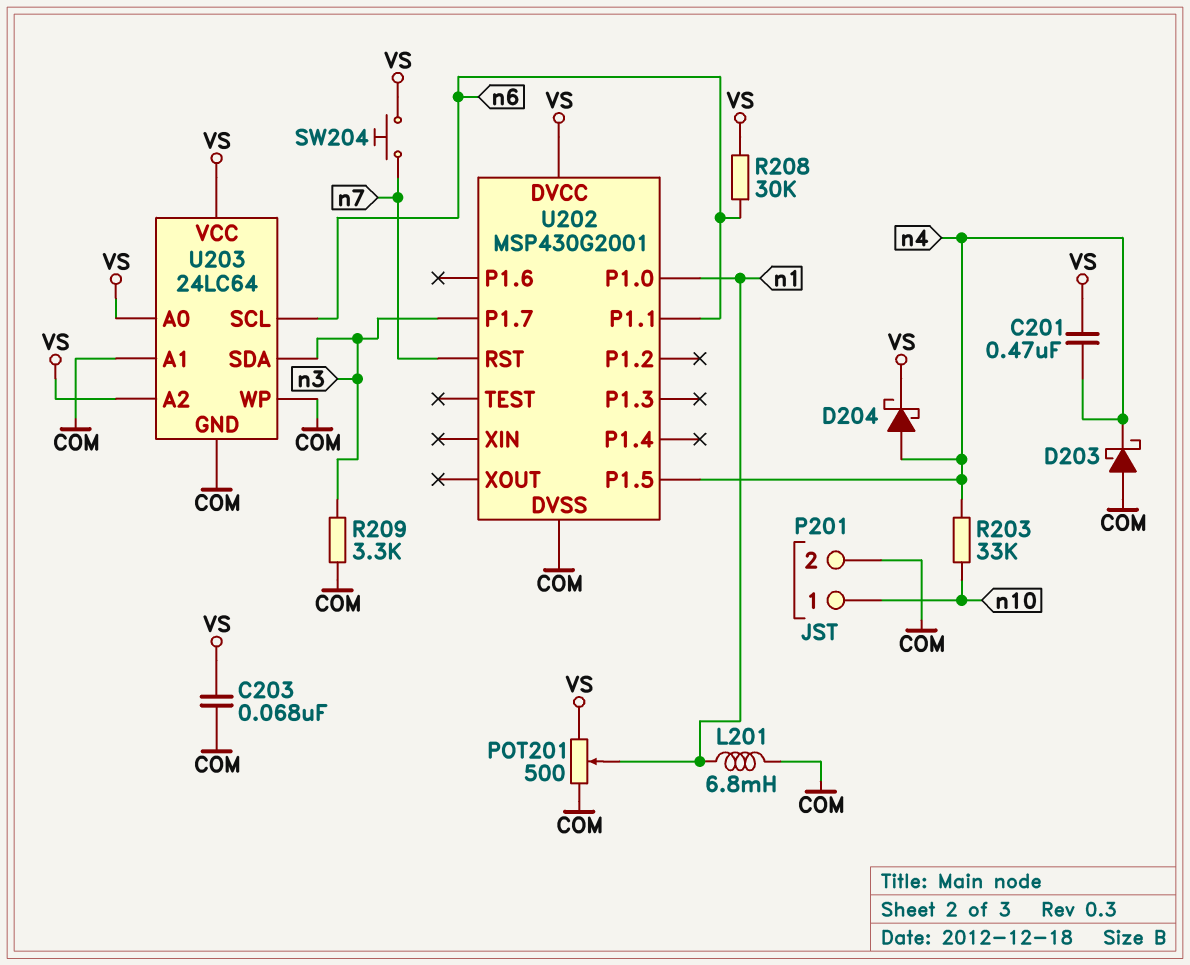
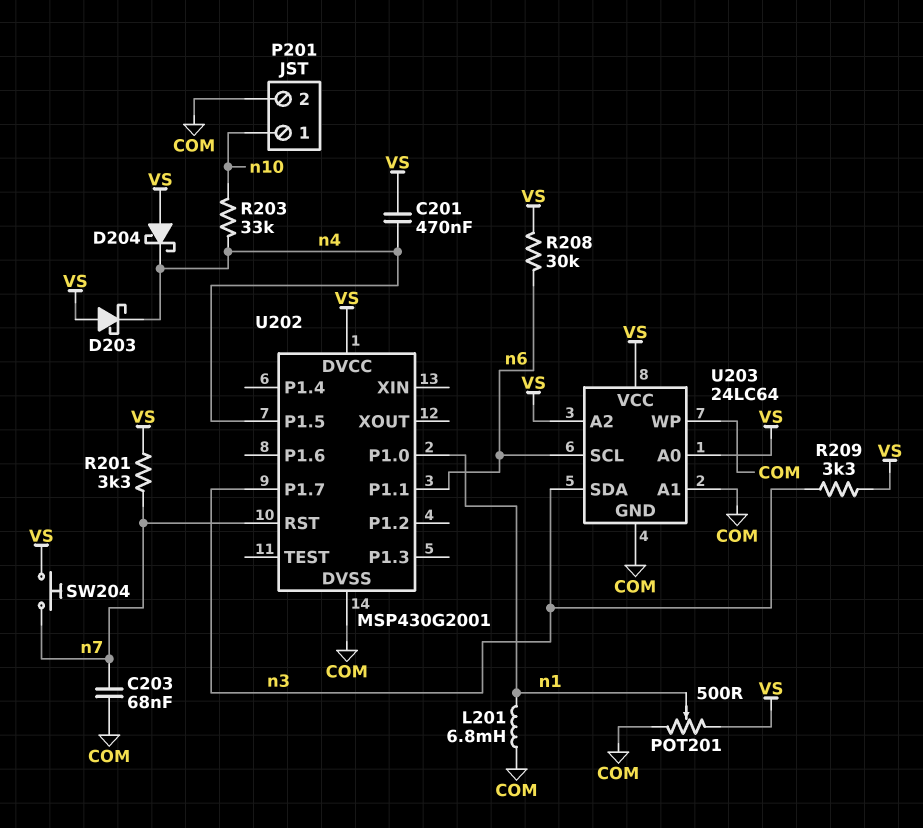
C203: 68nF (COM, VS) -> 68nF (COM, n7)
D203: schottky (A COM, K n4) -> schottky (A VS, K n4)
D204: schottky (A n4, K VS) -> schottky (A VS, K n4)
R201: none -> 3.3k (VS, n7)
R209: 3.3k (COM, n3) -> 3.3k (VS, n3)

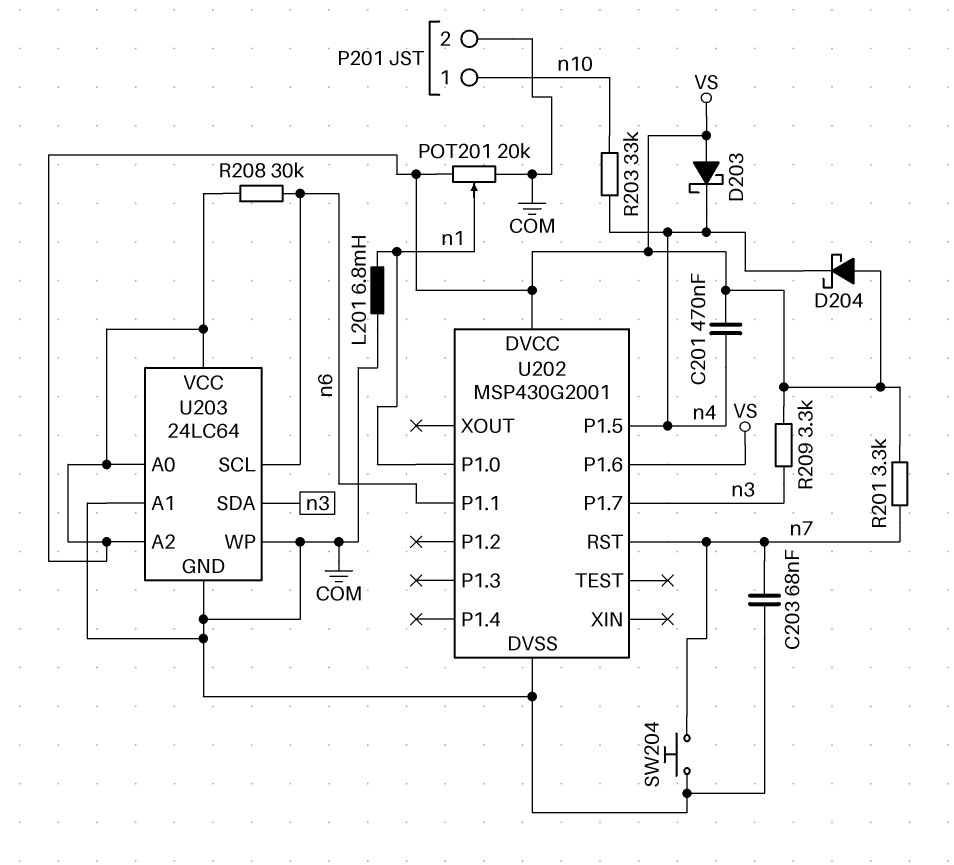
POT201: 500 (COM, VS, wiper n1) -> 20k (COM, VS, wiper n1)
SW204: button (VS, n7) -> button (COM, n7)
U202 pin P1.6: none -> VS

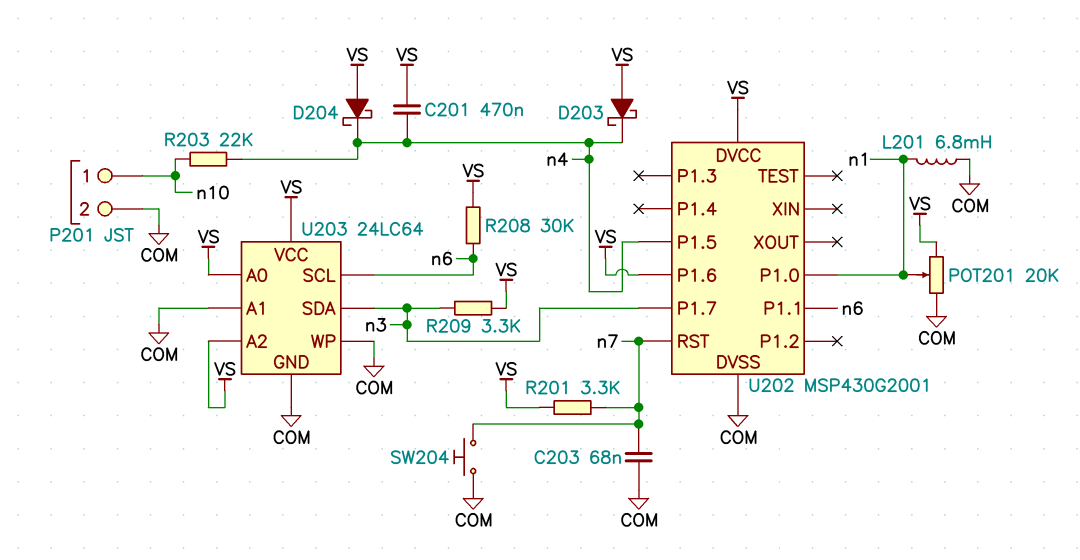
R203: 33k (n4, n10) -> 22k (n4, n10)

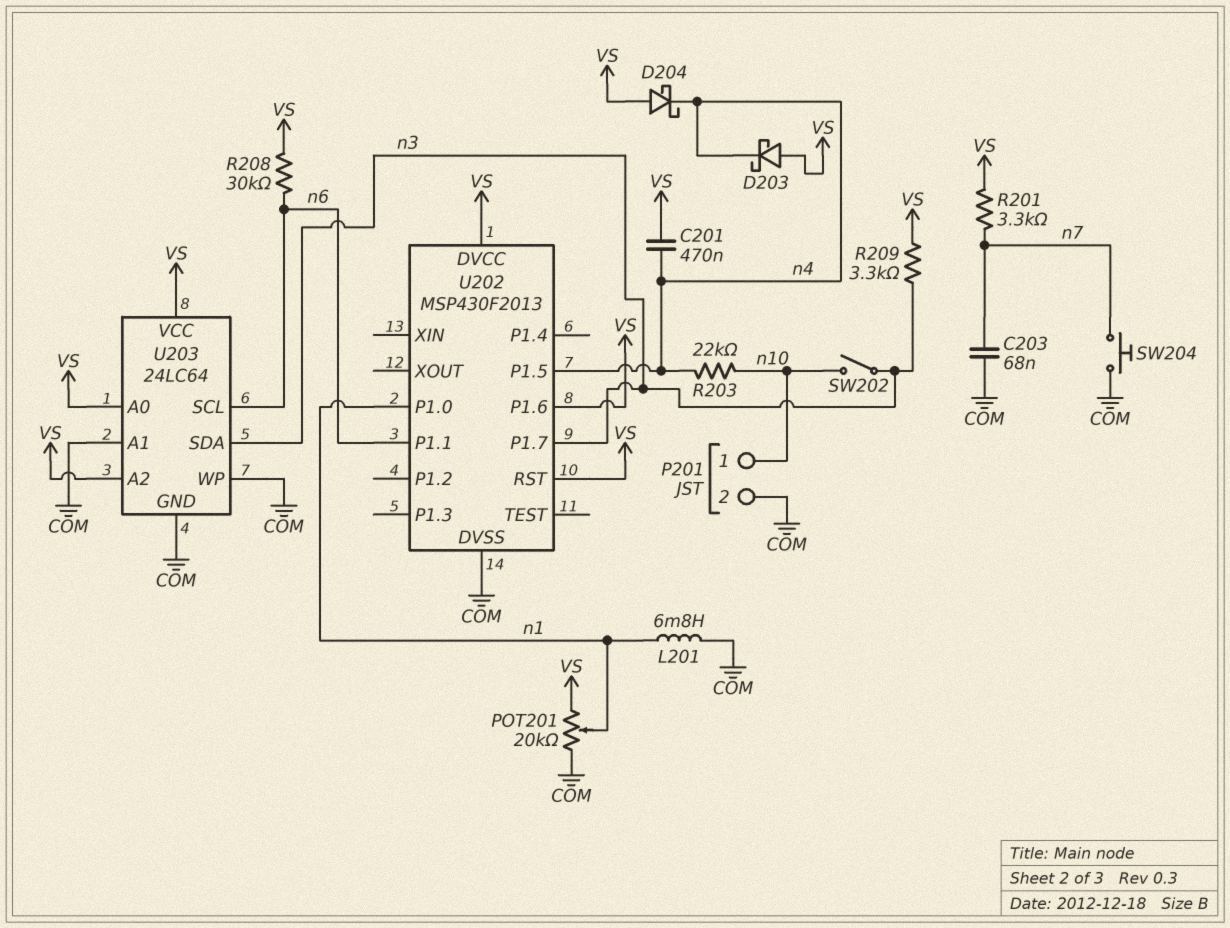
SW202: none -> switch (n3, n10)
U202: MSP430G2001 -> MSP430F2013
U202 pin RST: n7 -> VS

